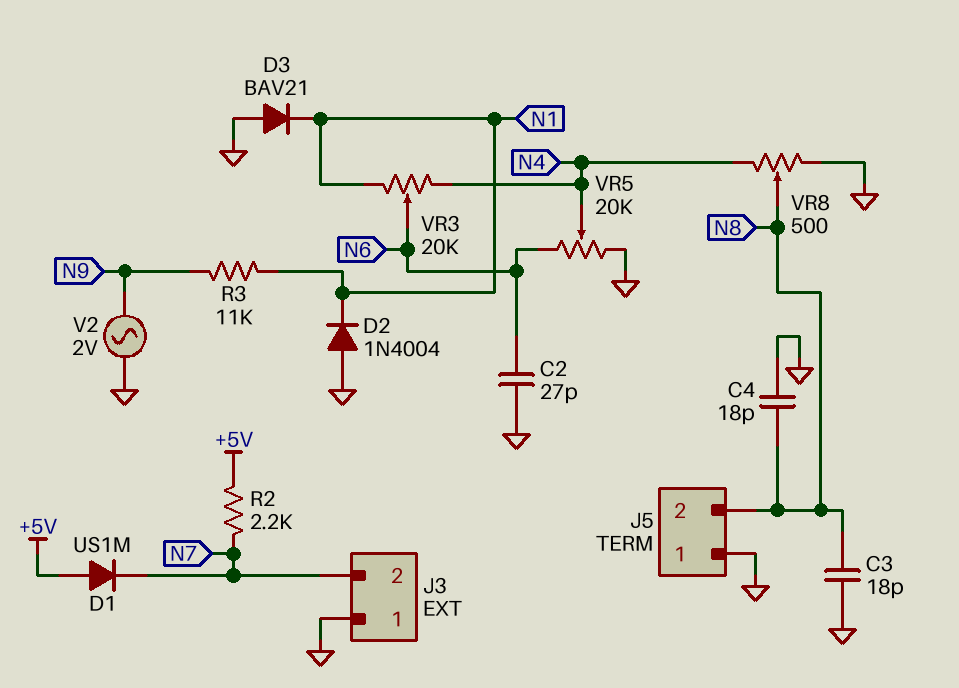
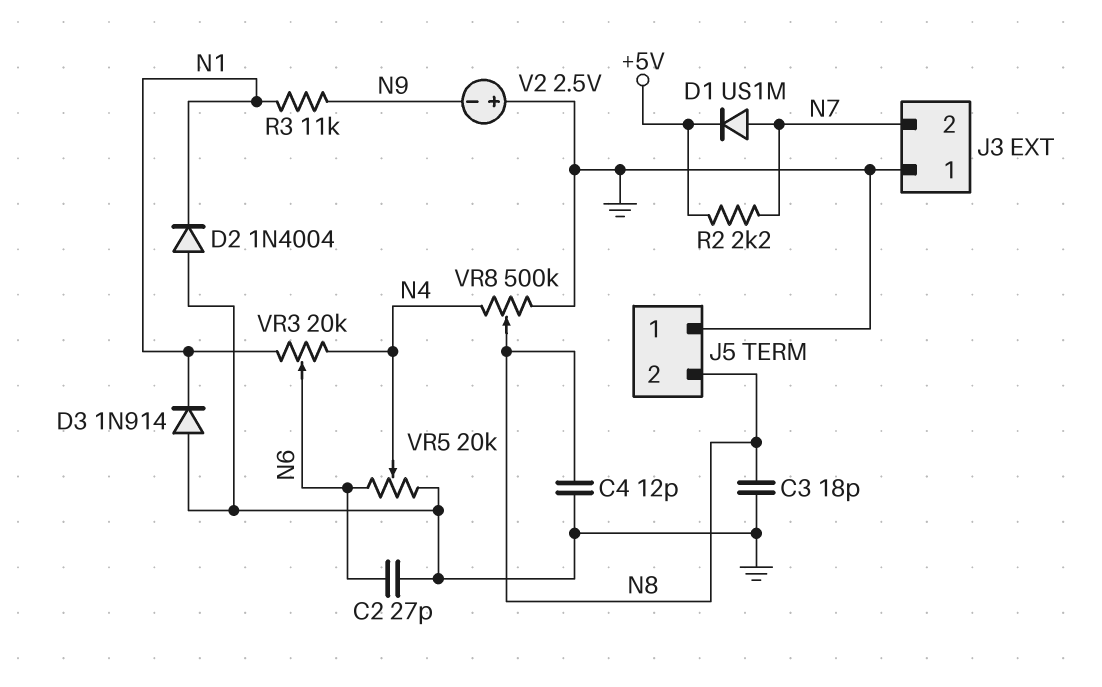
C4: 18pF (GND, N8) -> 12pF (GND, N8)
D1: diode US1M (A +5V, K N7) -> diode US1M (A N7, K +5V)
D3: diode BAV21 (A GND, K N1) -> diode 1N914 (A GND, K N1)
V2: AC 2V (GND, N9) -> 2.5V (plus GND, minus N9)
VR8: 500 (GND, N4, wiper N8) -> 500k (GND, N4, wiper N8)

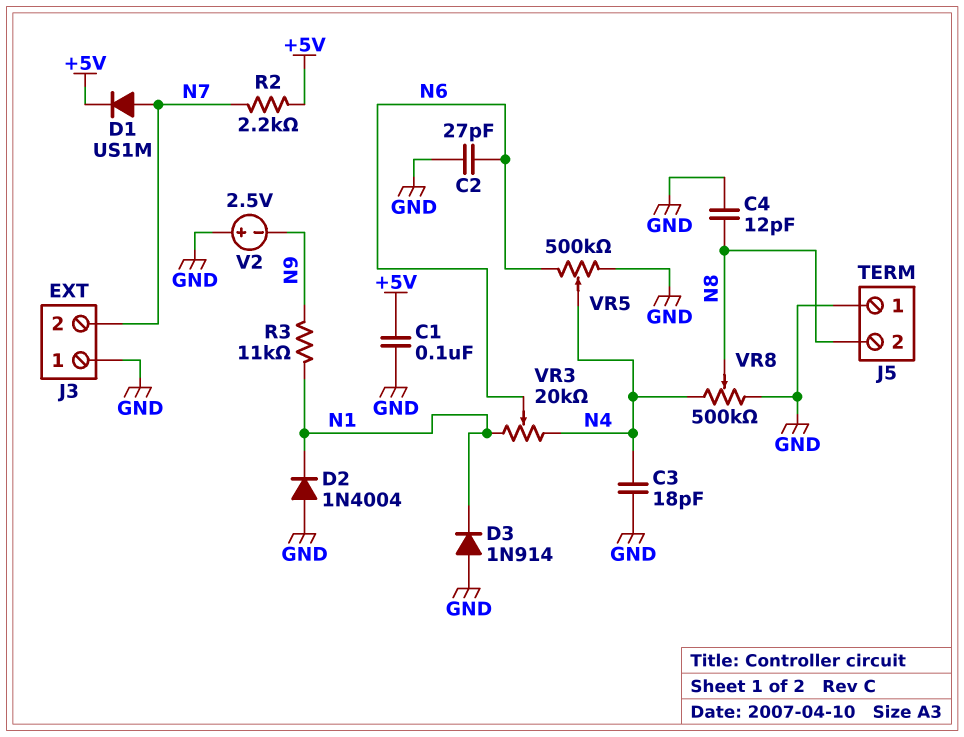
C1: none -> 100nF (+5V, GND)
C3: 18pF (GND, N8) -> 18pF (GND, N4)
VR5: 20k (GND, N6, wiper N4) -> 500k (GND, N6, wiper N4)

